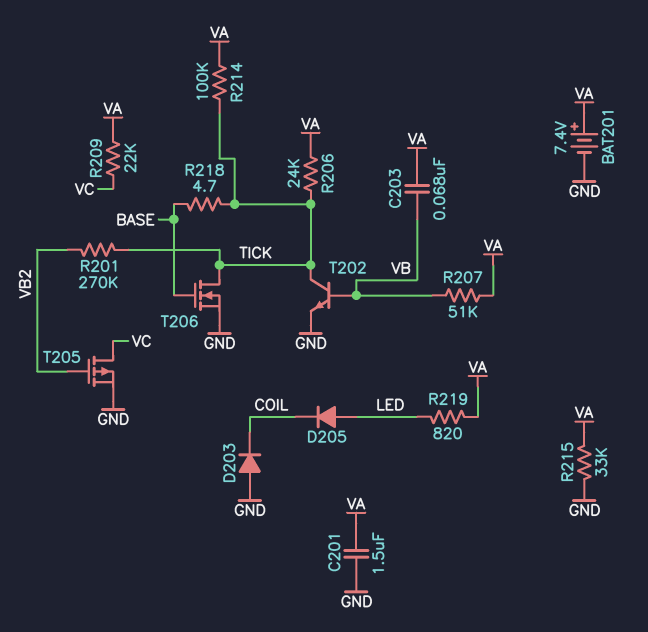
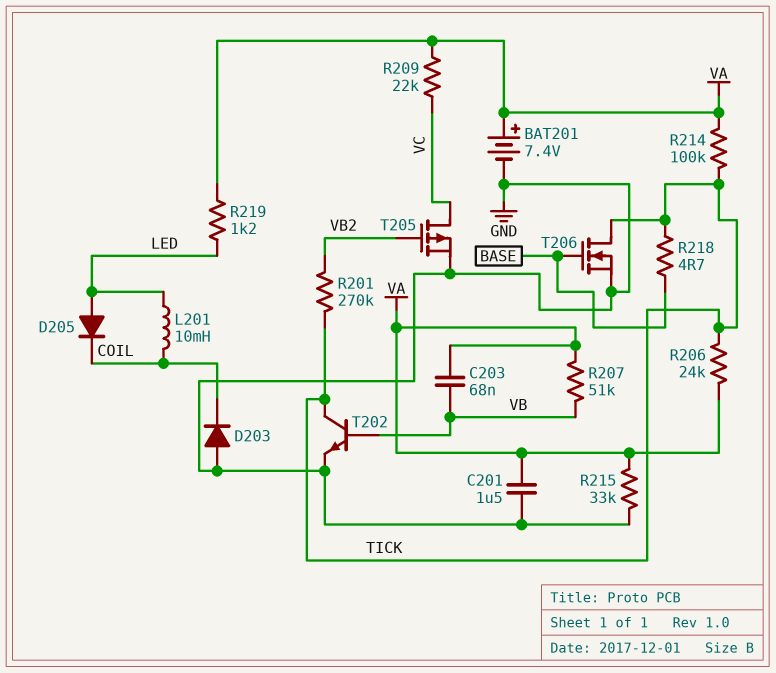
L201: none -> 10mH (COIL, LED)
R219: 820 (LED, VA) -> 1.2k (LED, VA)

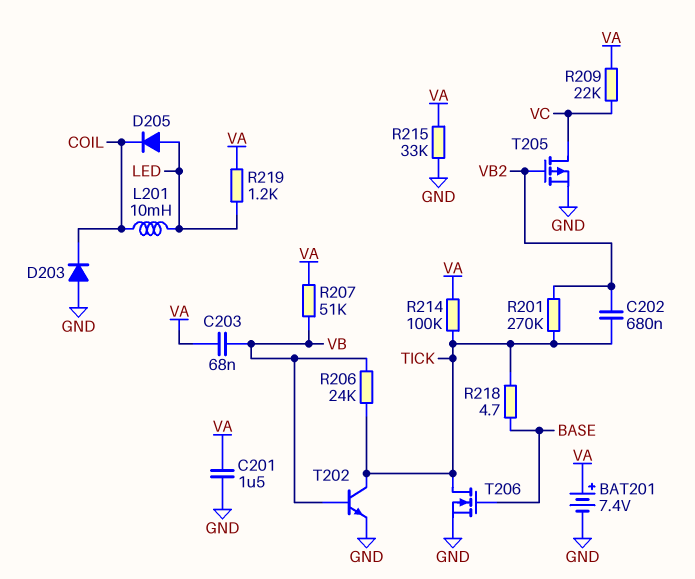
C202: none -> 680nF (TICK, VB2)
R206: 24k (TICK, VA) -> 24k (TICK, VB)

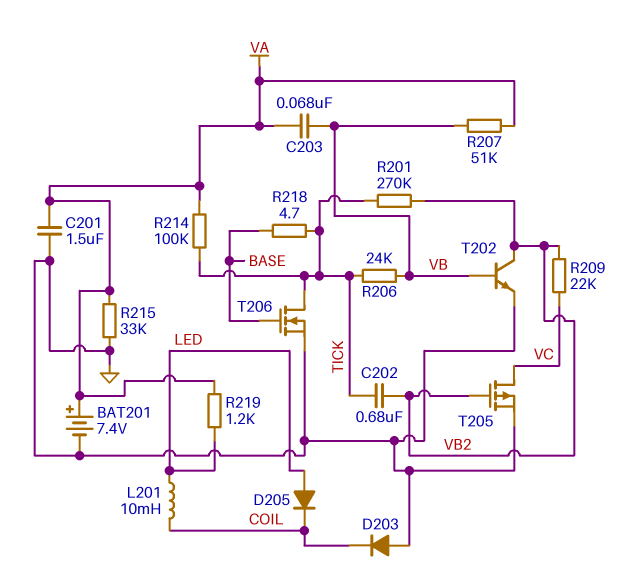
R209: 22k (VA, VC) -> 22k (VB2, VC)
T202: NPN (B VB, C TICK, E GND) -> NPN (B VB, C VB2, E GND)

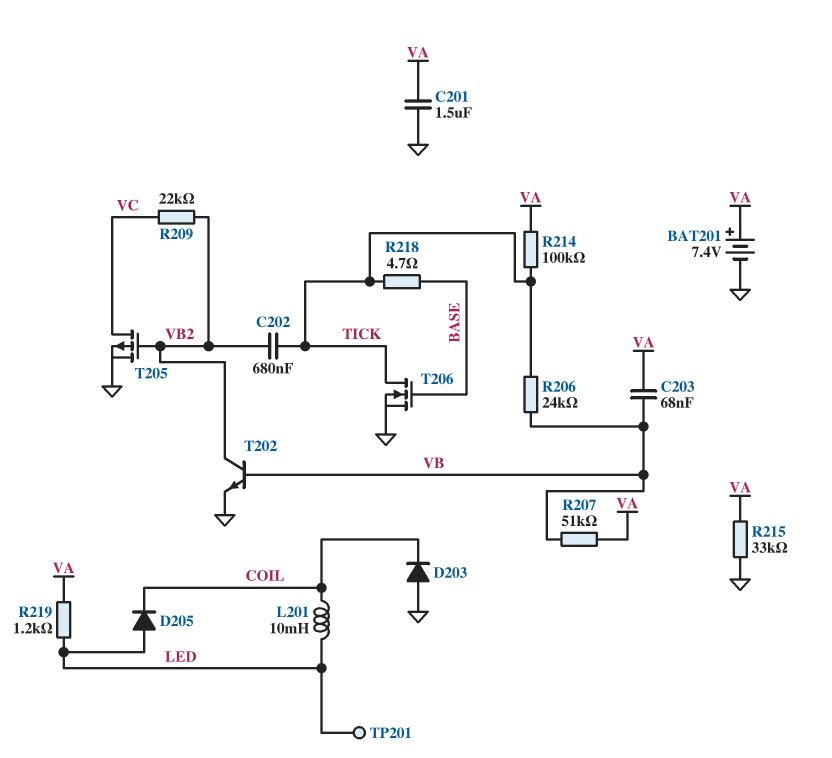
R201: 270k (TICK, VB2) -> none
TP201: none -> test point (LED)

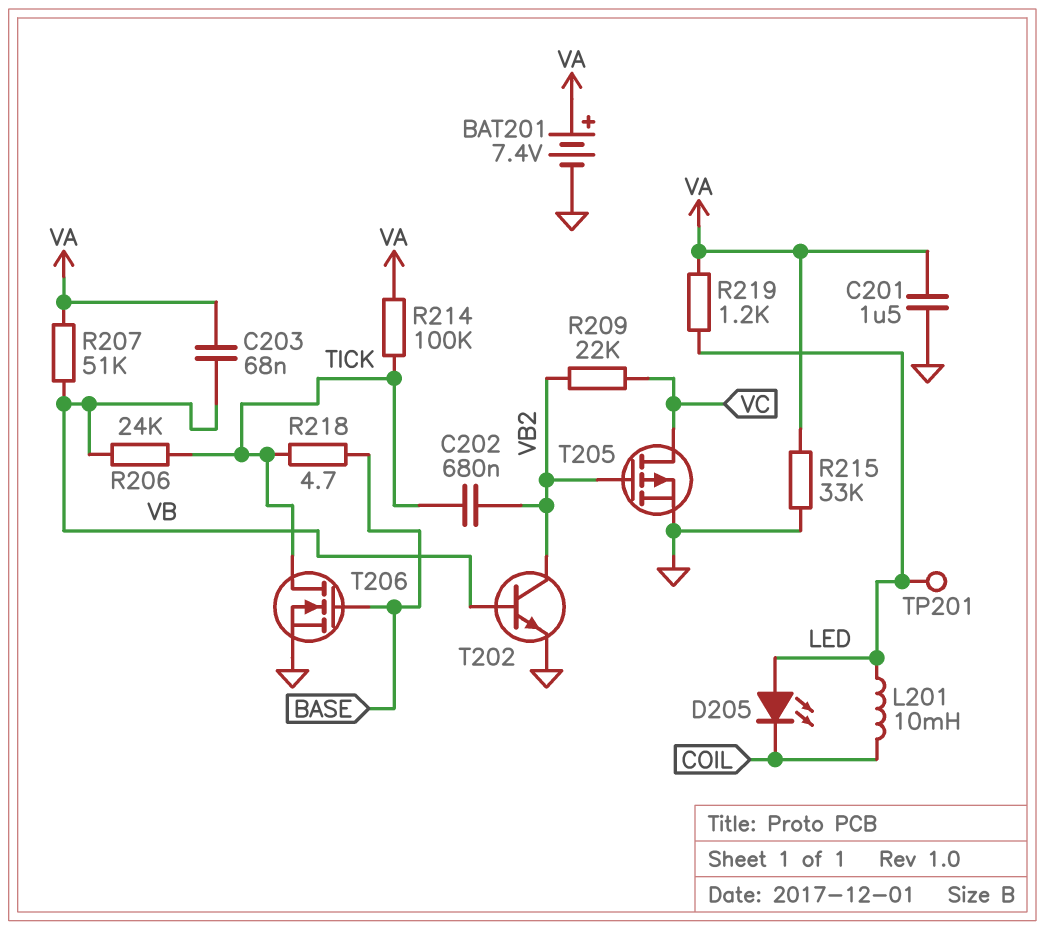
D203: diode (A GND, K COIL) -> none
D205: diode (A LED, K COIL) -> LED (A LED, K COIL)

